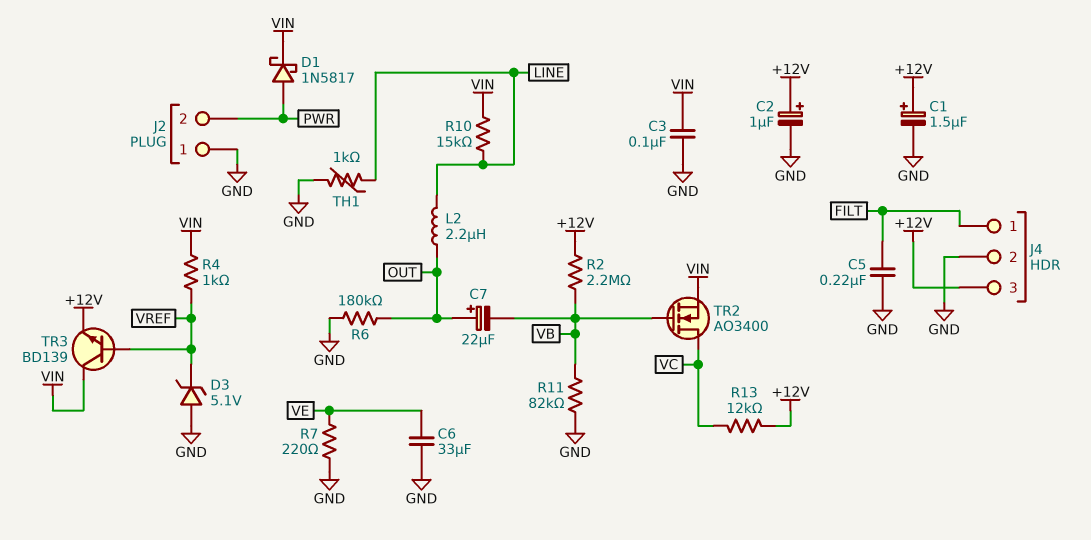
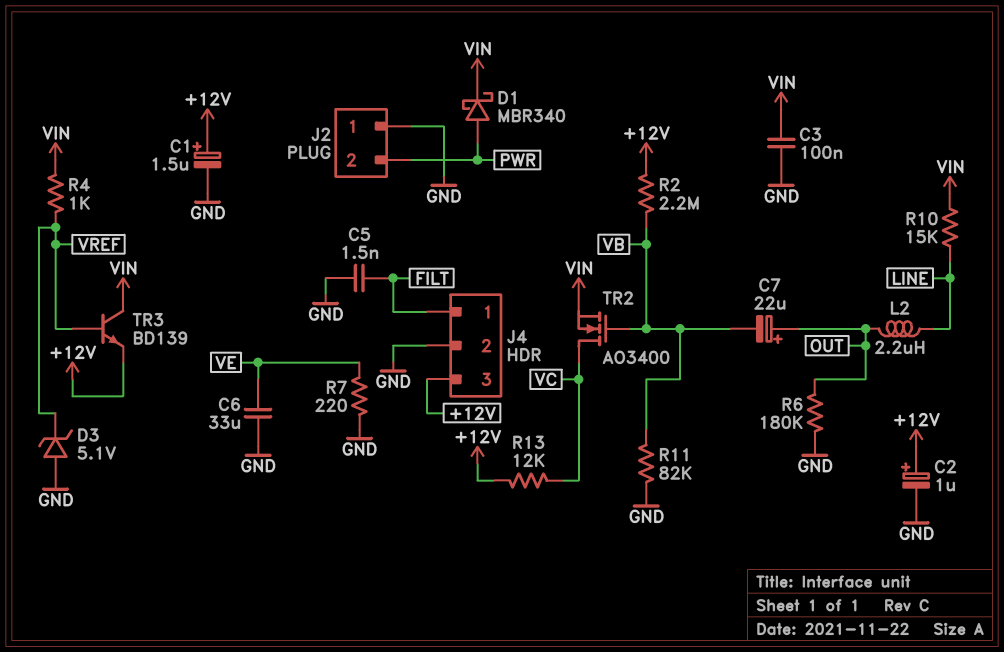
C5: 220nF (FILT, GND) -> 1.5nF (FILT, GND)
D1: schottky 1N5817 (A PWR, K VIN) -> schottky MBR340 (A PWR, K VIN)
TH1: 1k (GND, LINE) -> none

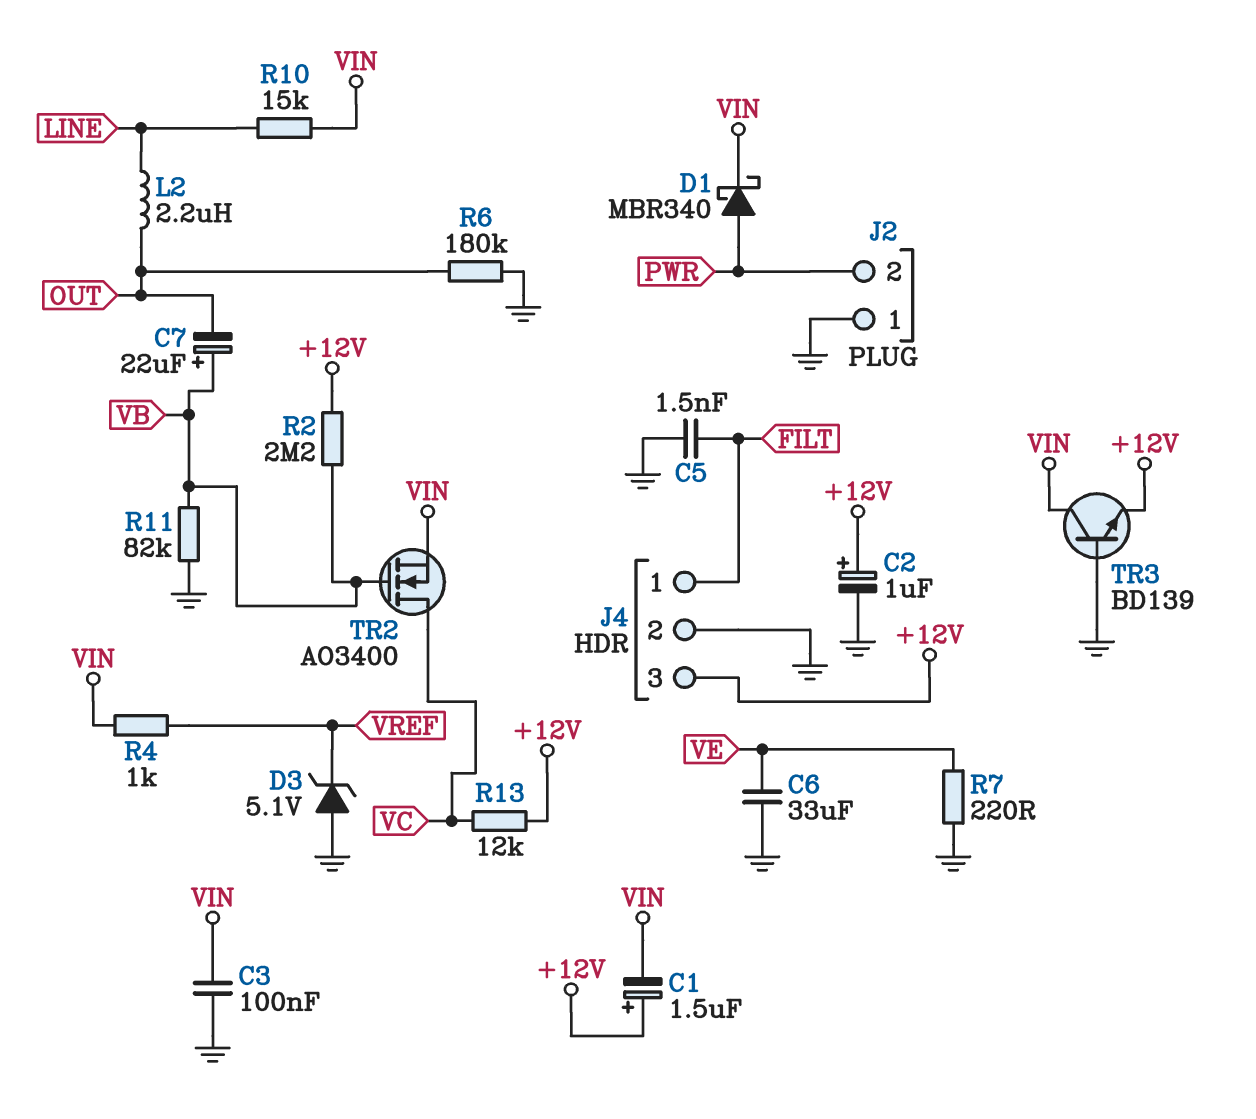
C1: 1.5uF (plus +12V, minus GND) -> 1.5uF (plus +12V, minus VIN)
C7: 22uF (plus OUT, minus VB) -> 22uF (plus VB, minus OUT)
TR3: NPN BD139 (B VREF, C VIN, E +12V) -> NPN BD139 (B GND, C VIN, E +12V)

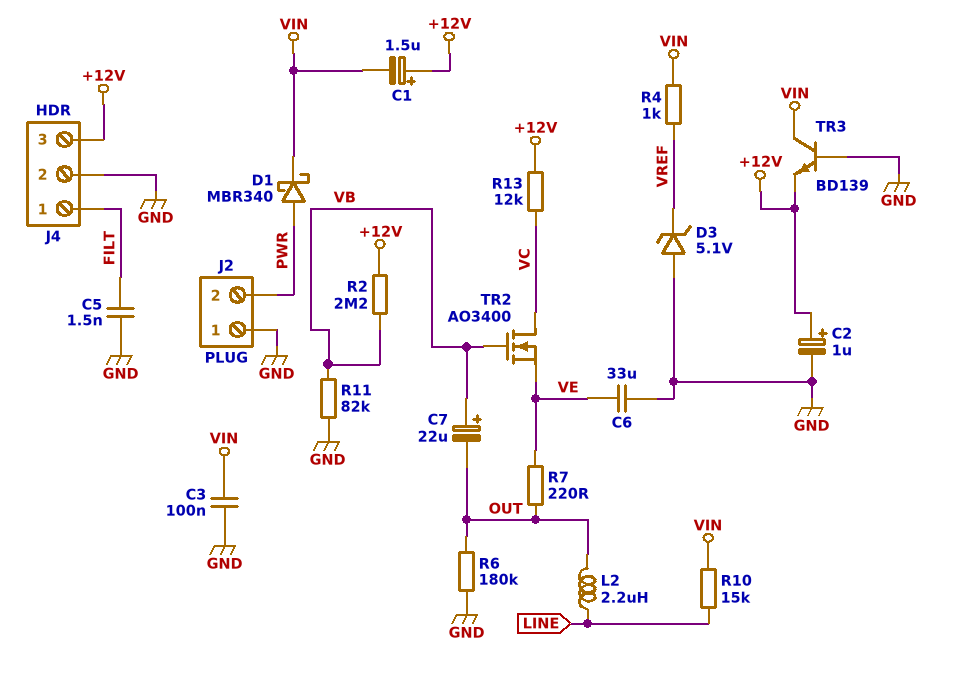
R7: 220 (GND, VE) -> 220 (OUT, VE)
TR2: NMOS AO3400 (G VB, D VC, S VIN) -> NMOS AO3400 (G VB, D VC, S VE)

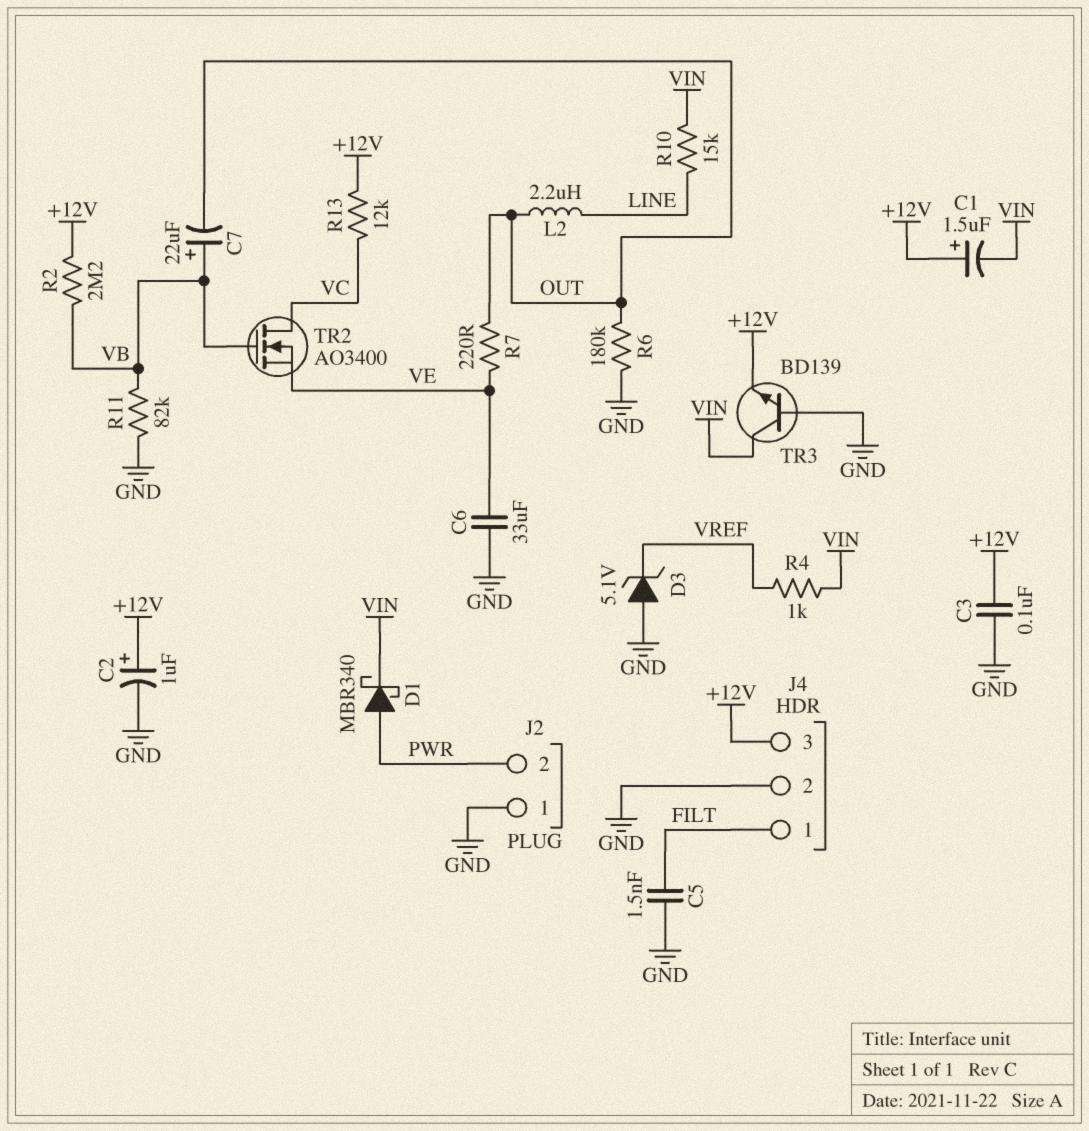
C3: 100nF (GND, VIN) -> 100nF (+12V, GND)

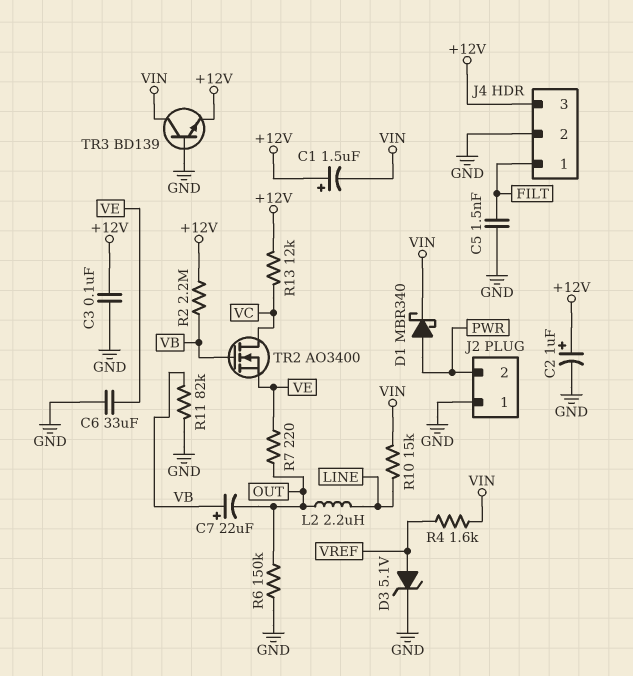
D3: zener 5.1V (A GND, K VREF) -> zener 5.1V (A VREF, K GND)
R4: 1k (VIN, VREF) -> 1.6k (VIN, VREF)
R6: 180k (GND, OUT) -> 150k (GND, OUT)

